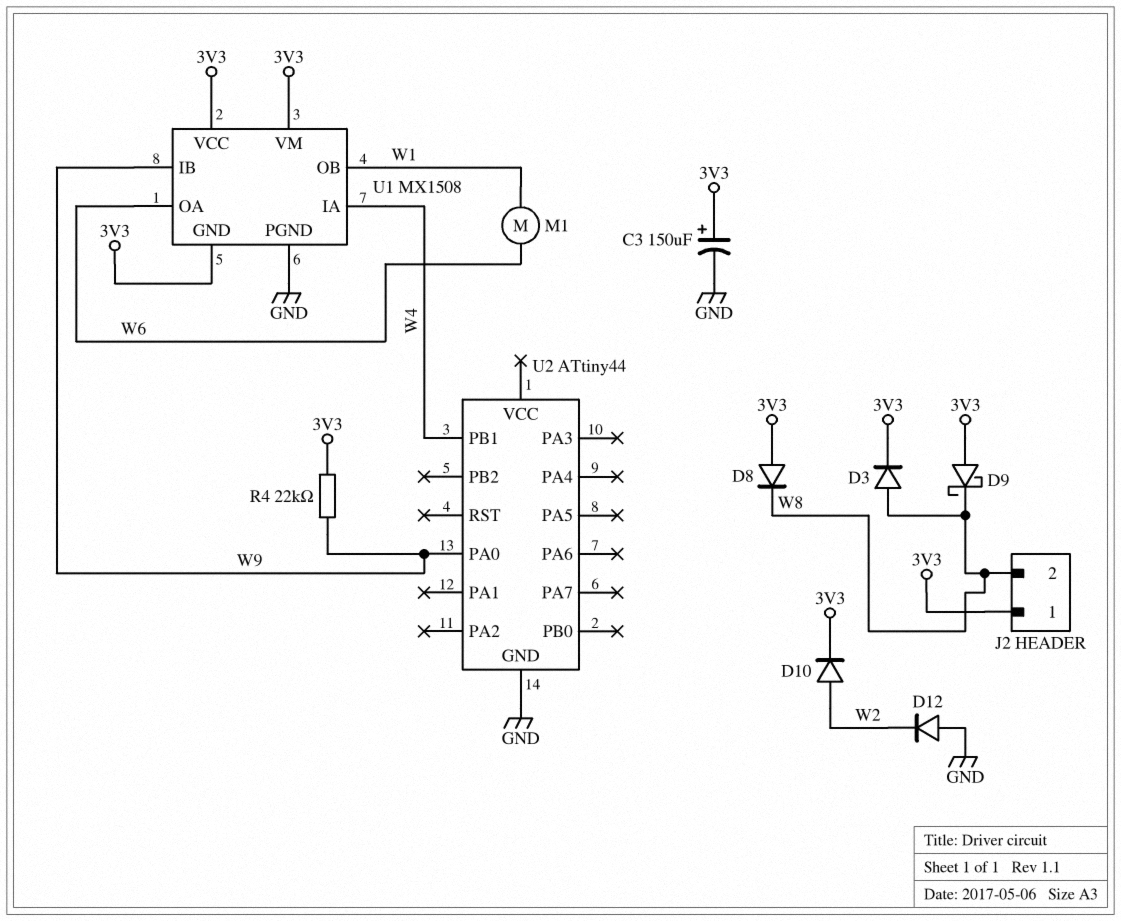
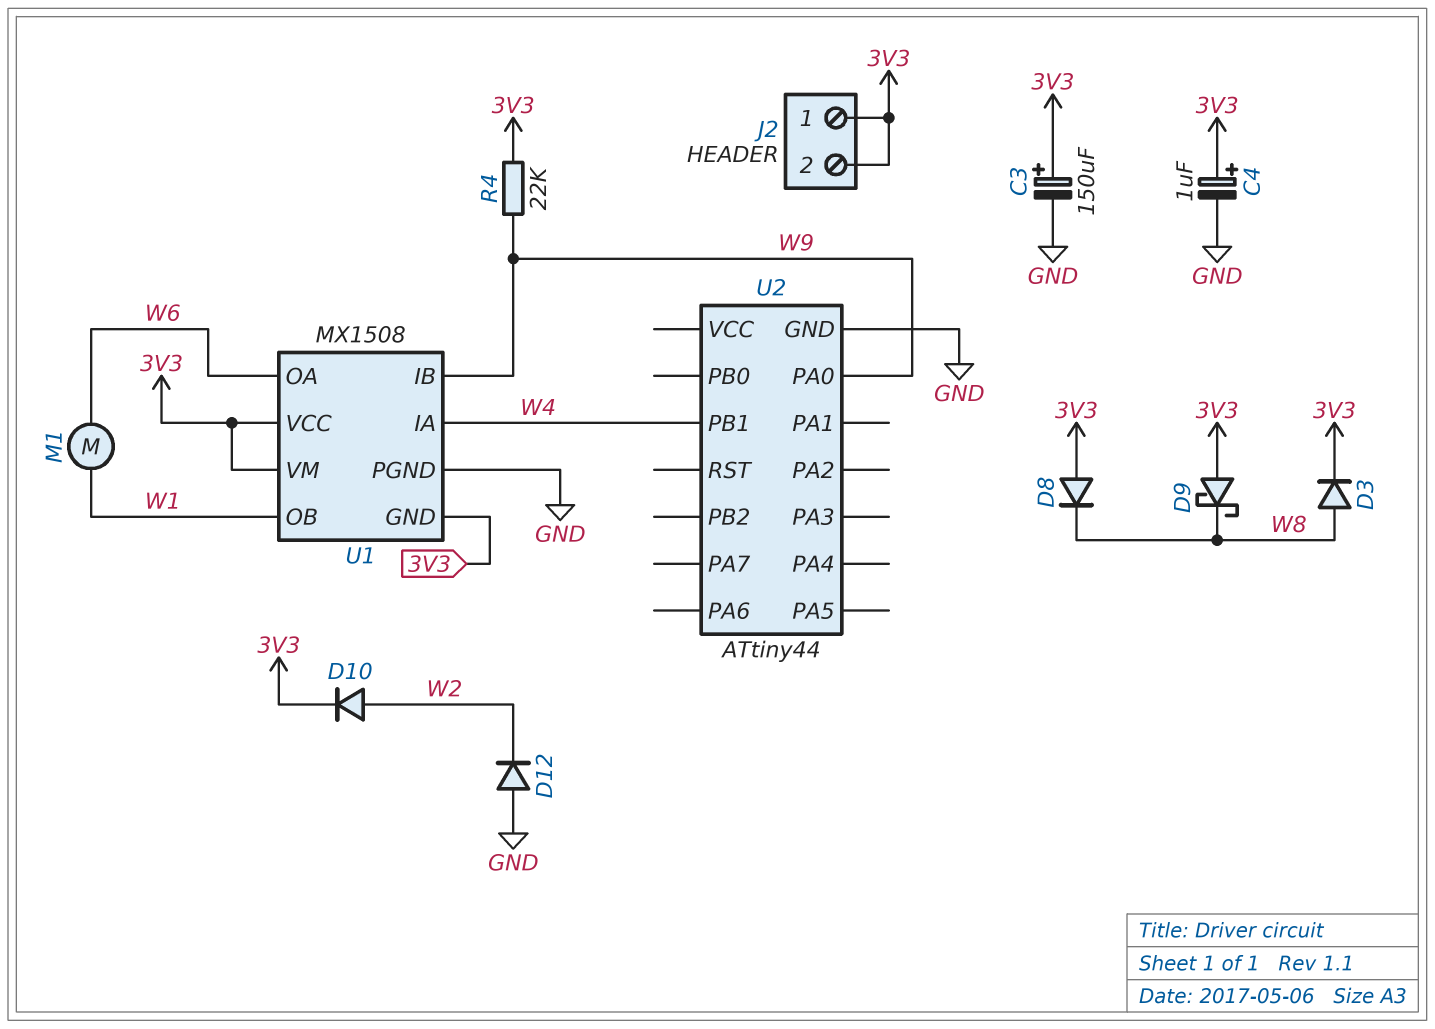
C4: none -> 1uF (plus 3V3, minus GND)
J2 pin 2: W8 -> 3V3

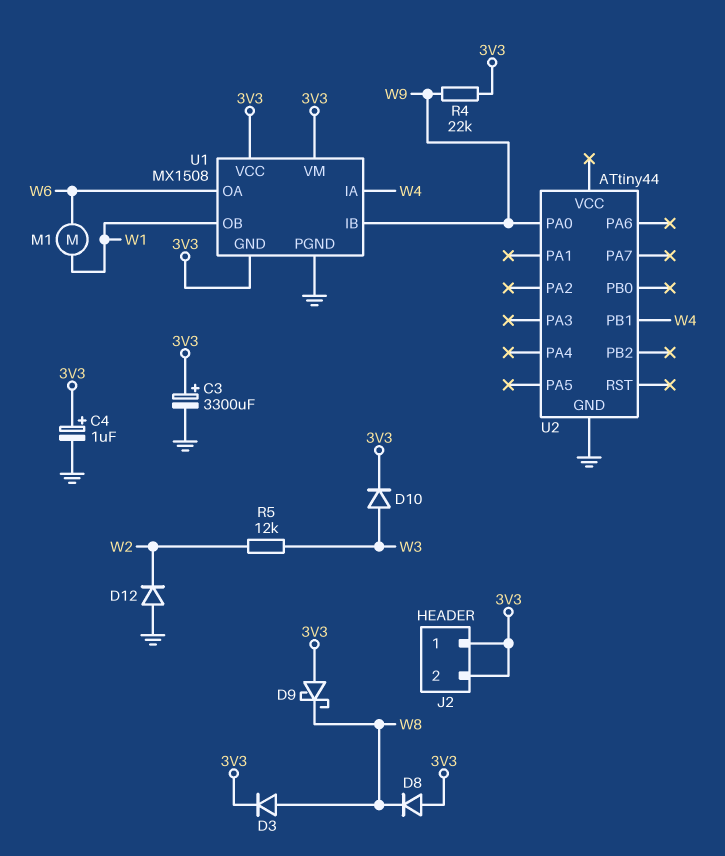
C3: 150uF (plus 3V3, minus GND) -> 3300uF (plus 3V3, minus GND)
D10: diode (A W2, K 3V3) -> diode (A W3, K 3V3)
R5: none -> 12k (W2, W3)

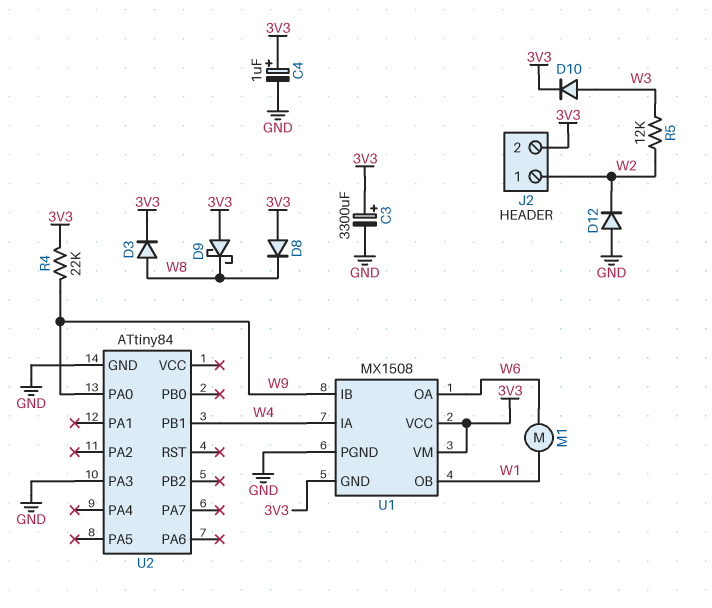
J2 pin 1: 3V3 -> W2
U2: ATtiny44 -> ATtiny84
U2 pin PA3: none -> GND

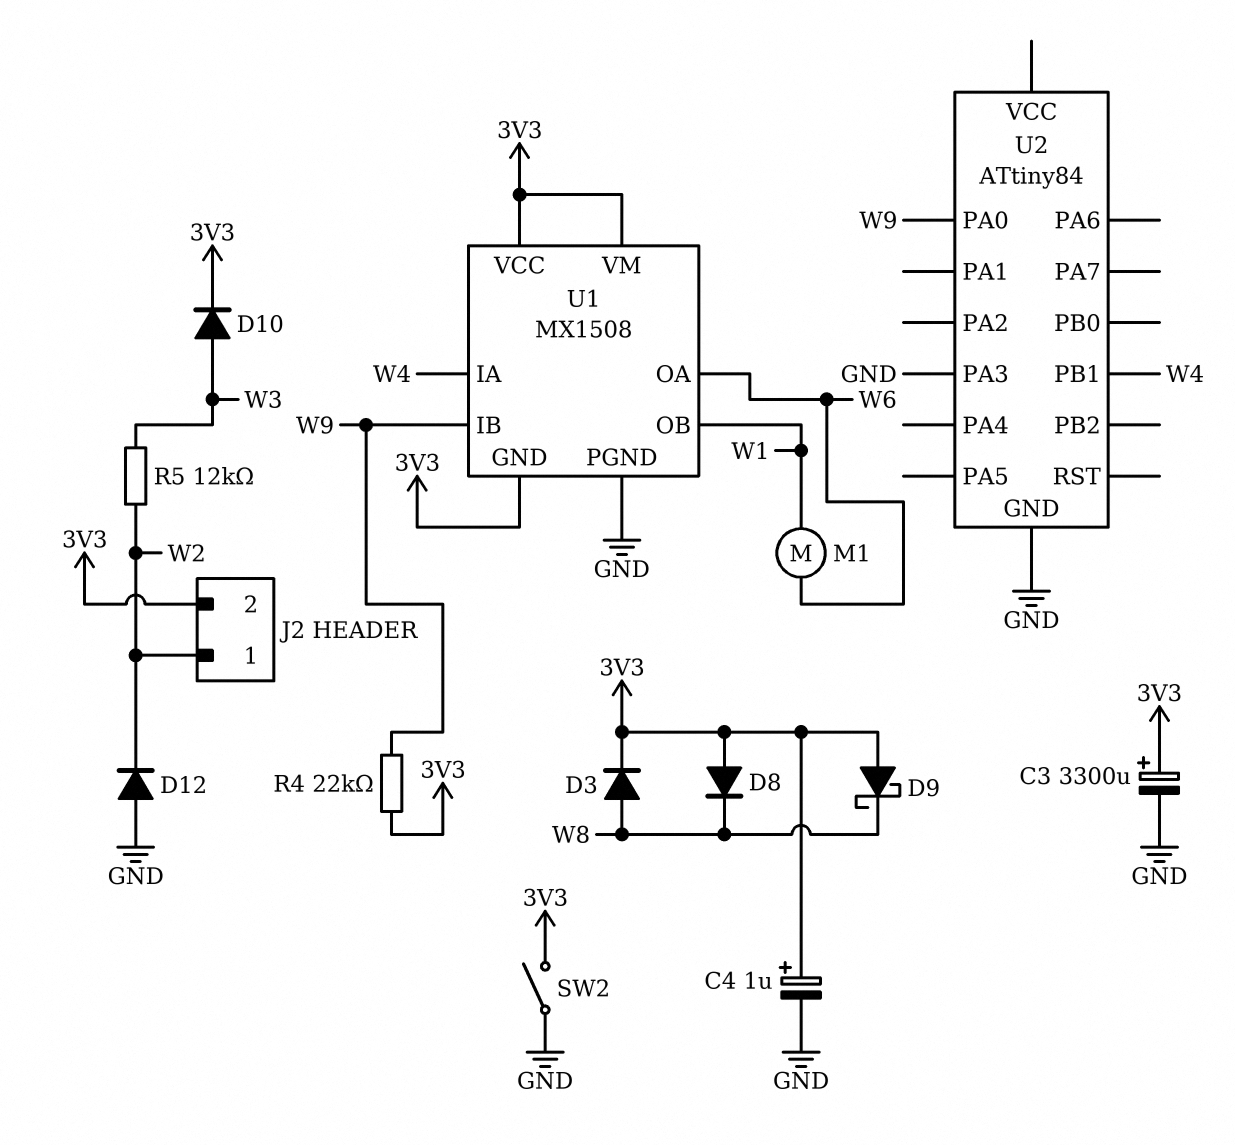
SW2: none -> switch (3V3, GND)

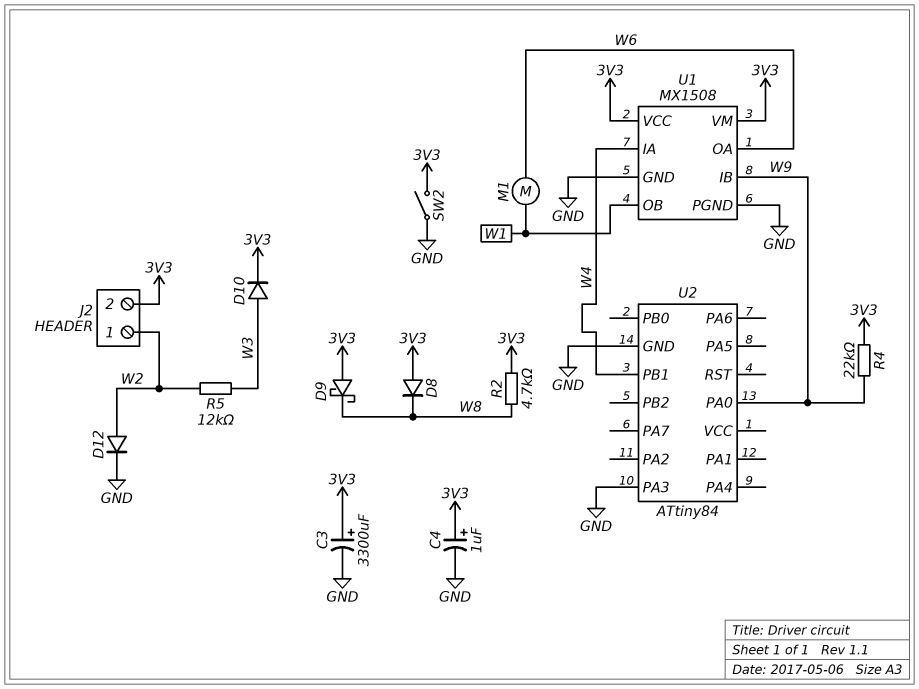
D3: diode (A W8, K 3V3) -> none
D12: diode (A GND, K W2) -> diode (A W2, K GND)
R2: none -> 4.7k (3V3, W8)
U1 pin GND: 3V3 -> GND

